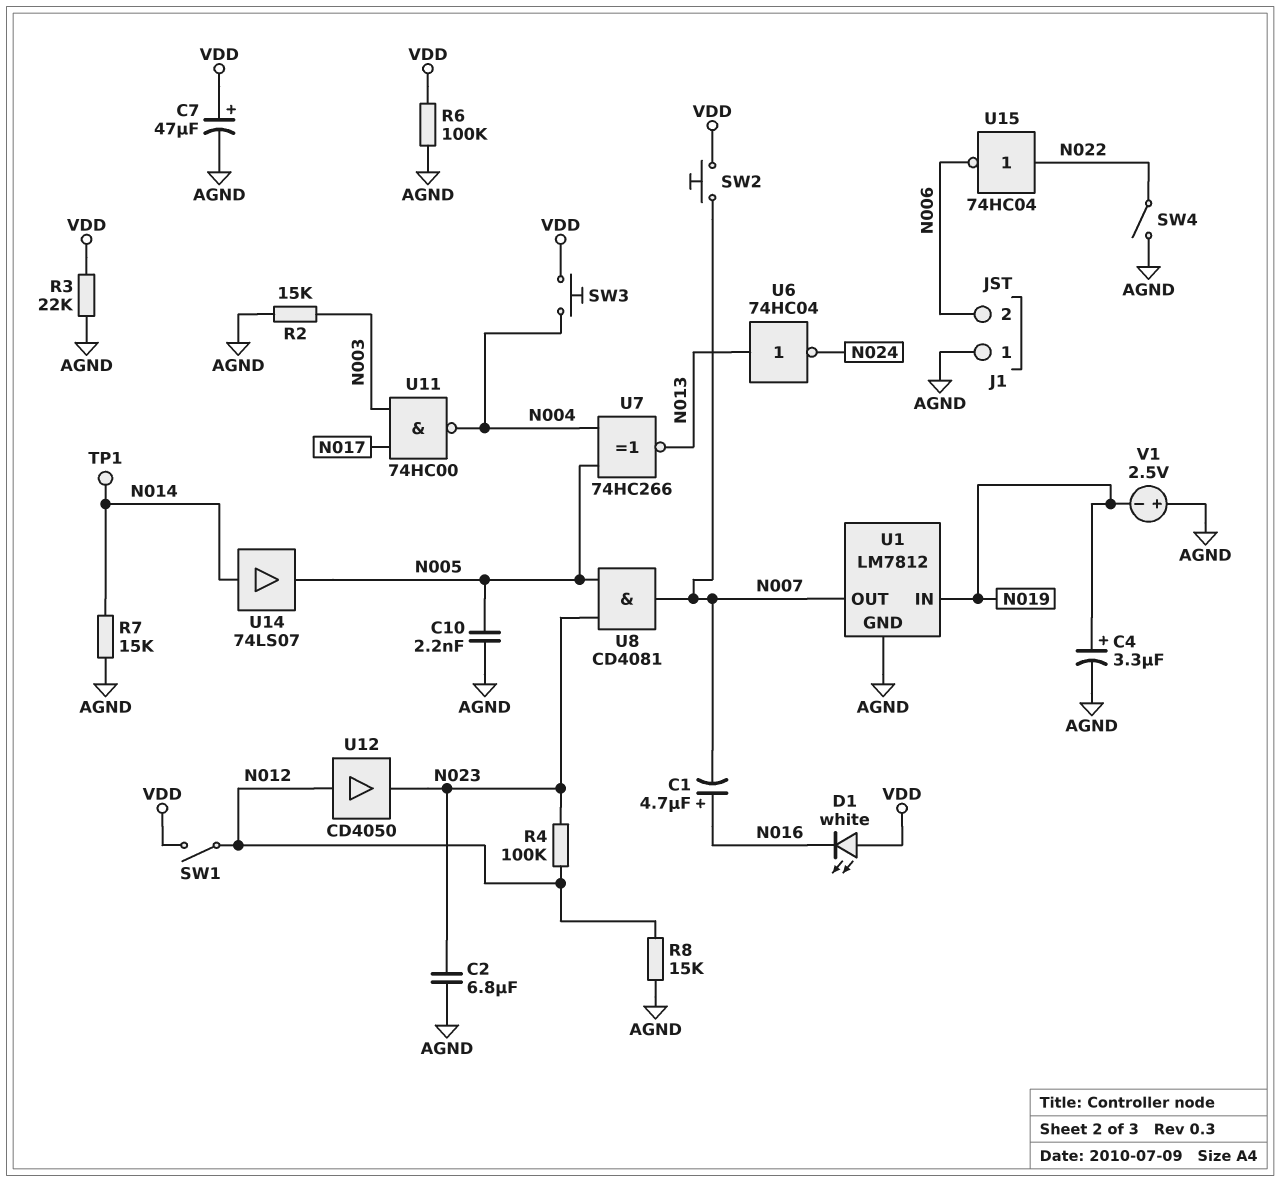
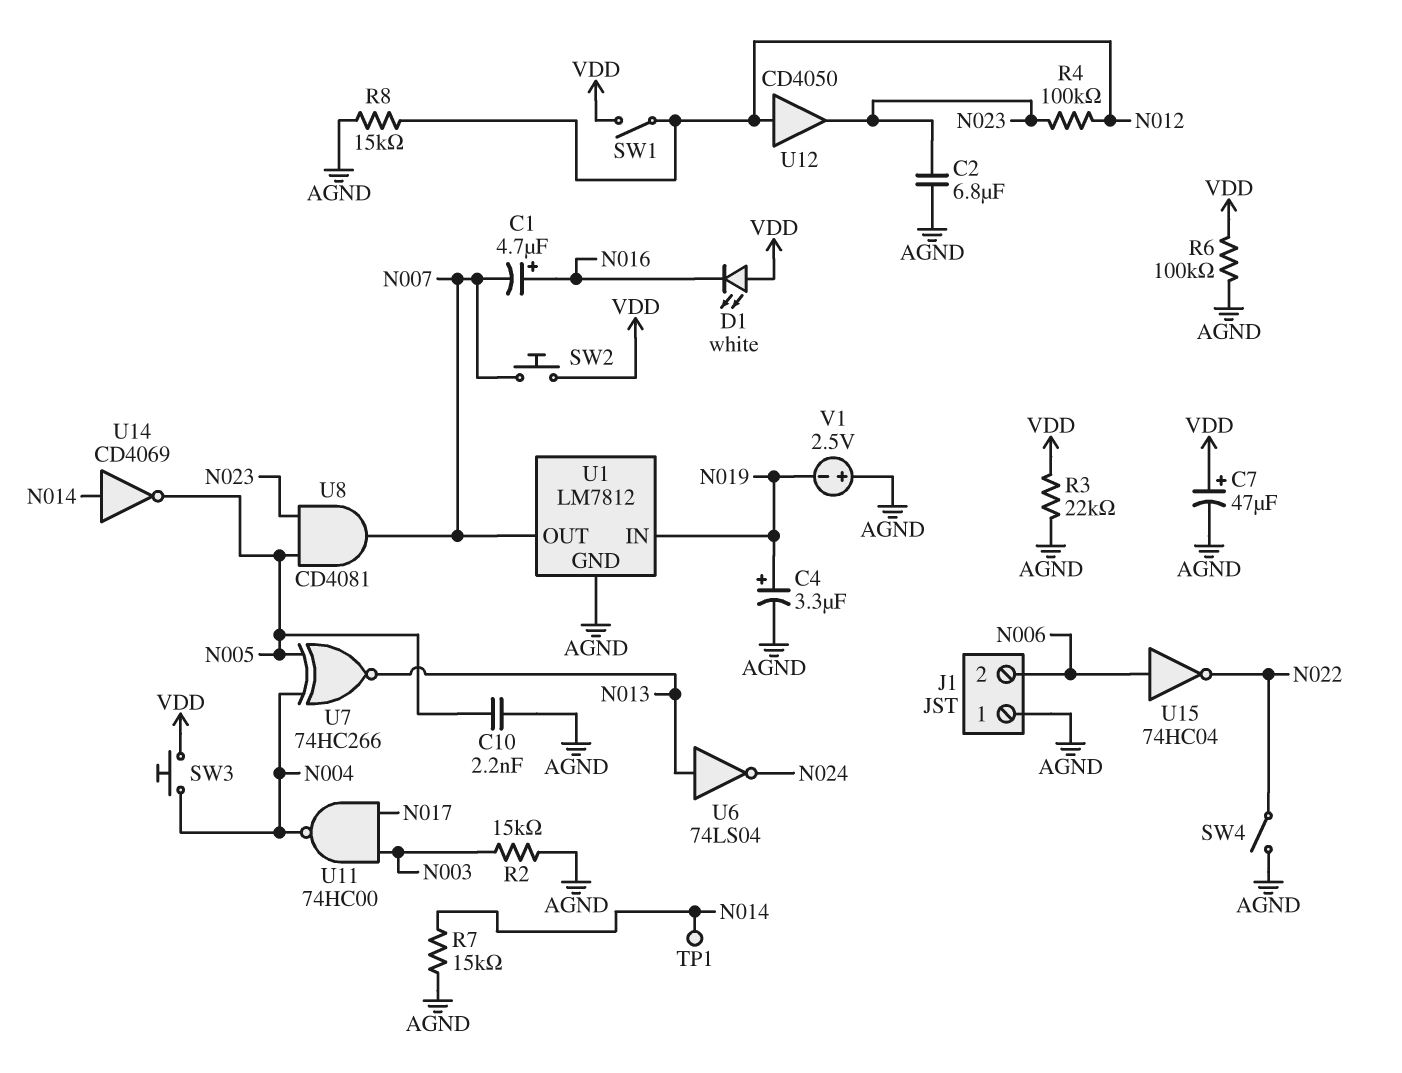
U6: NOT 74HC04 (in N013, out N024) -> NOT 74LS04 (in N013, out N024)
U14: buffer 74LS07 (in N014, out N005) -> NOT CD4069 (in N014, out N005)
U15: NOT 74HC04 (in N022, out N006) -> NOT 74HC04 (in N006, out N022)

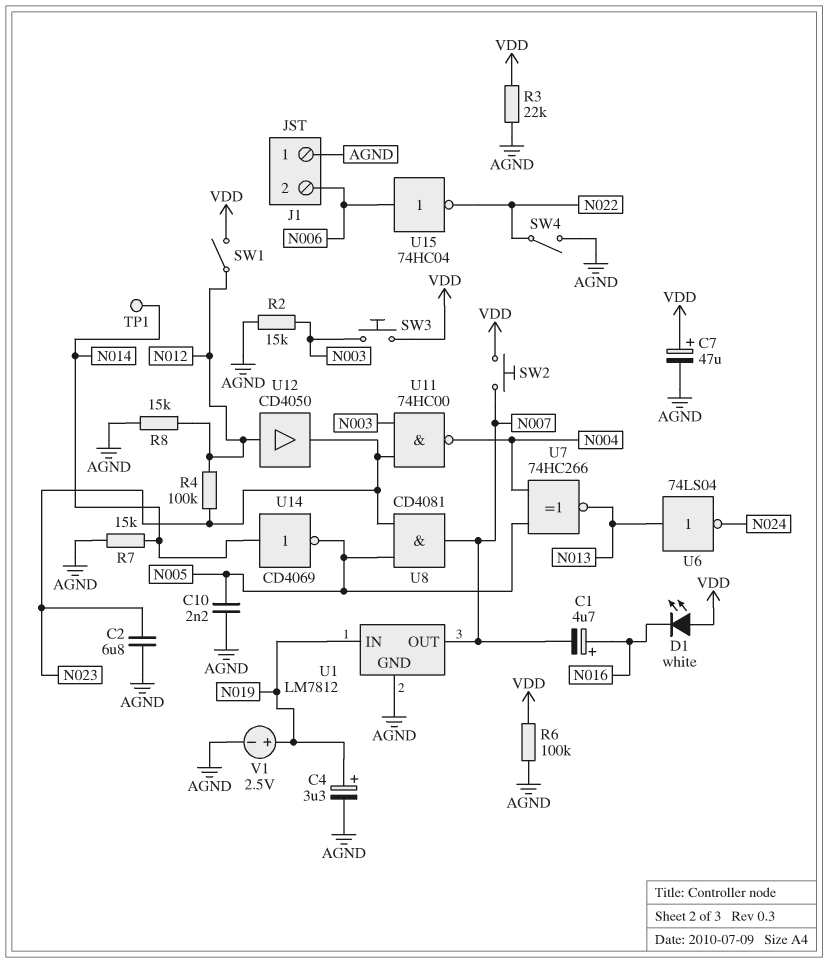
SW3: button (N004, VDD) -> button (N003, VDD)
U11: NAND 74HC00 (in N003, in N017, out N004) -> NAND 74HC00 (in N003, in N023, out N004)
V1: 2.5V (plus AGND, minus N019) -> 2.5V (plus N019, minus AGND)

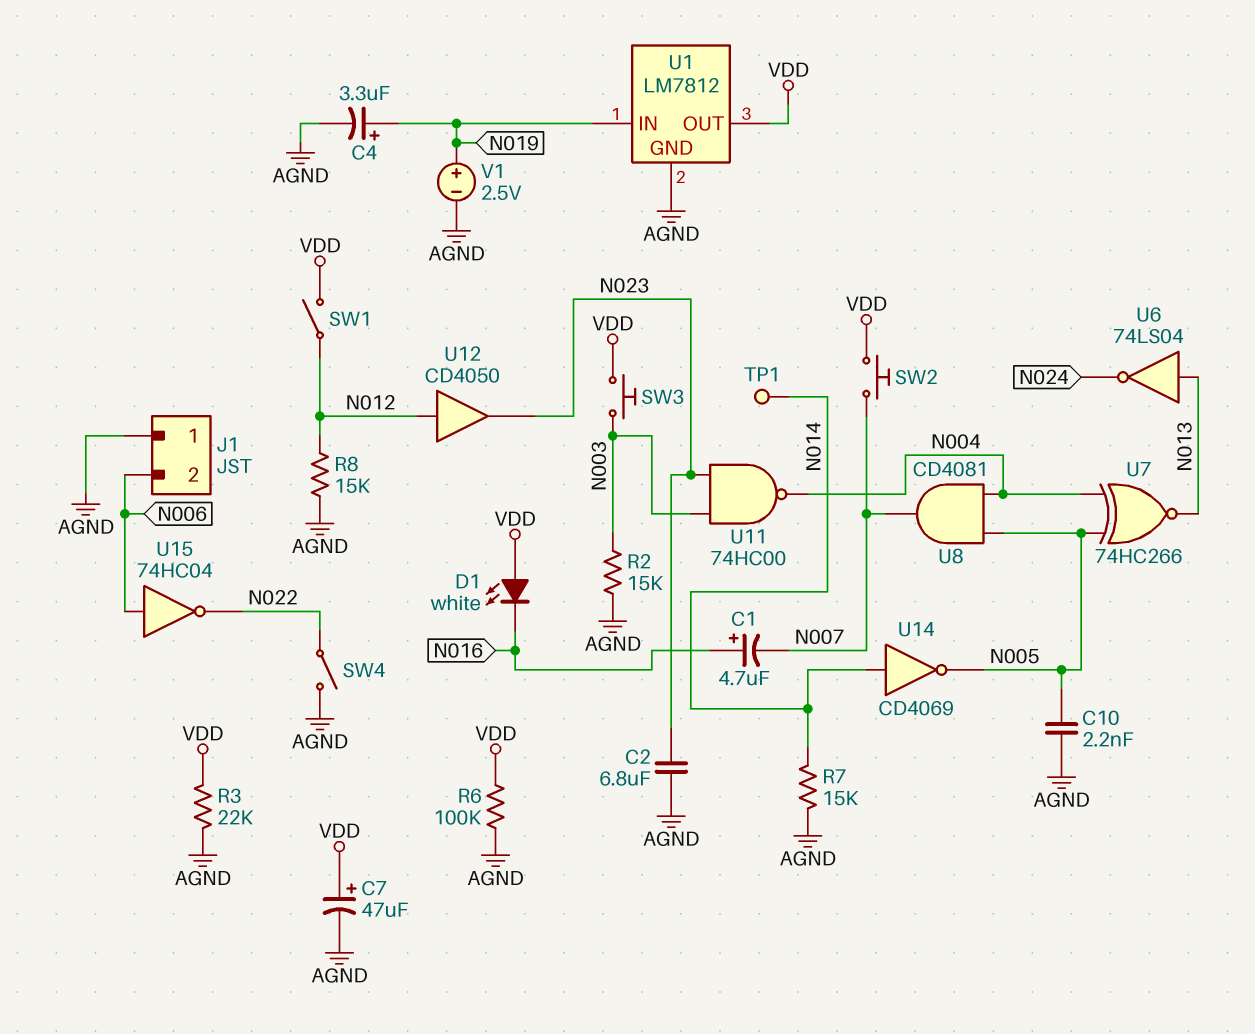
R4: 100k (N012, N023) -> none
U1 pin OUT: N007 -> VDD
U8: AND CD4081 (in N005, in N023, out N007) -> AND CD4081 (in N004, in N005, out N007)

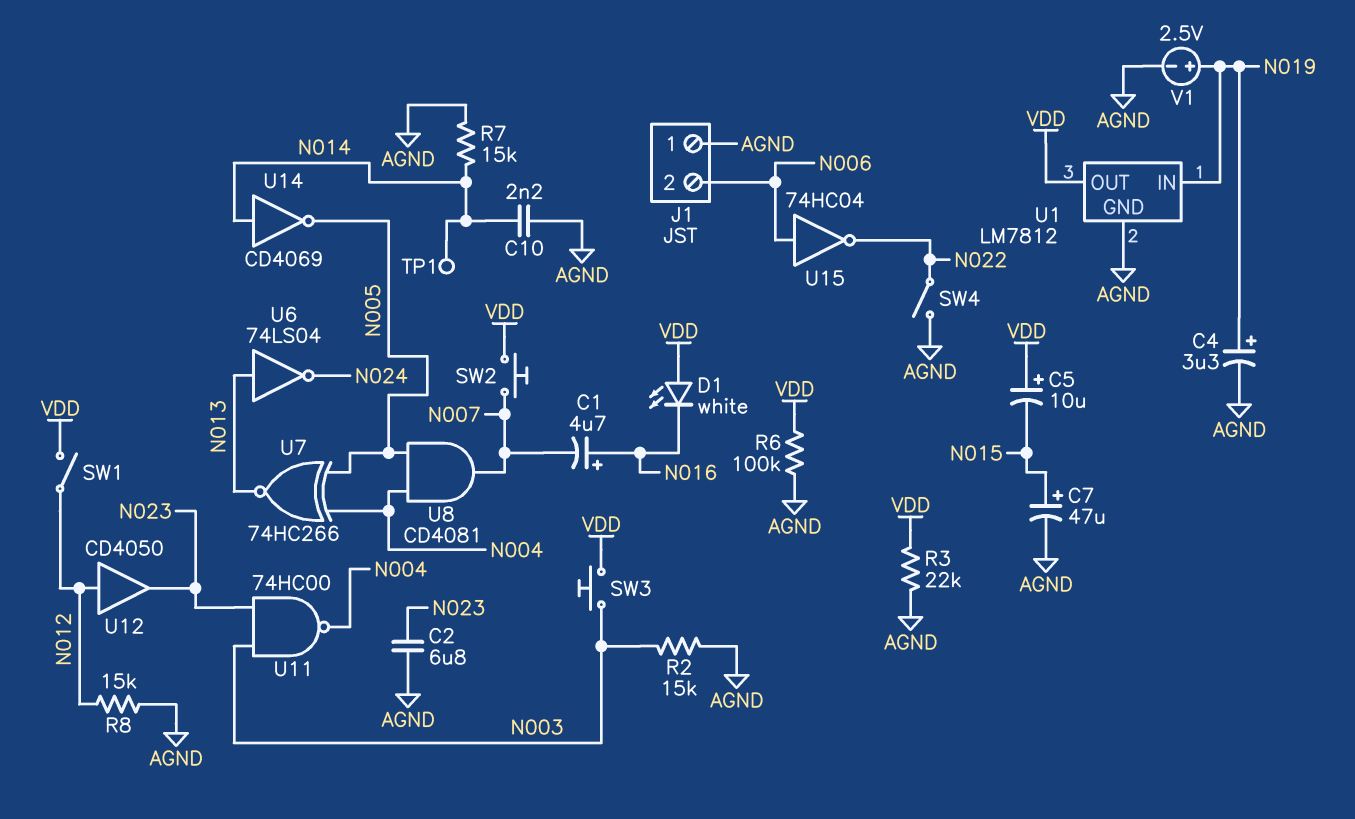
C5: none -> 10uF (plus VDD, minus N015)
C7: 47uF (plus VDD, minus AGND) -> 47uF (plus N015, minus AGND)
C10: 2.2nF (AGND, N005) -> 2.2nF (AGND, N014)

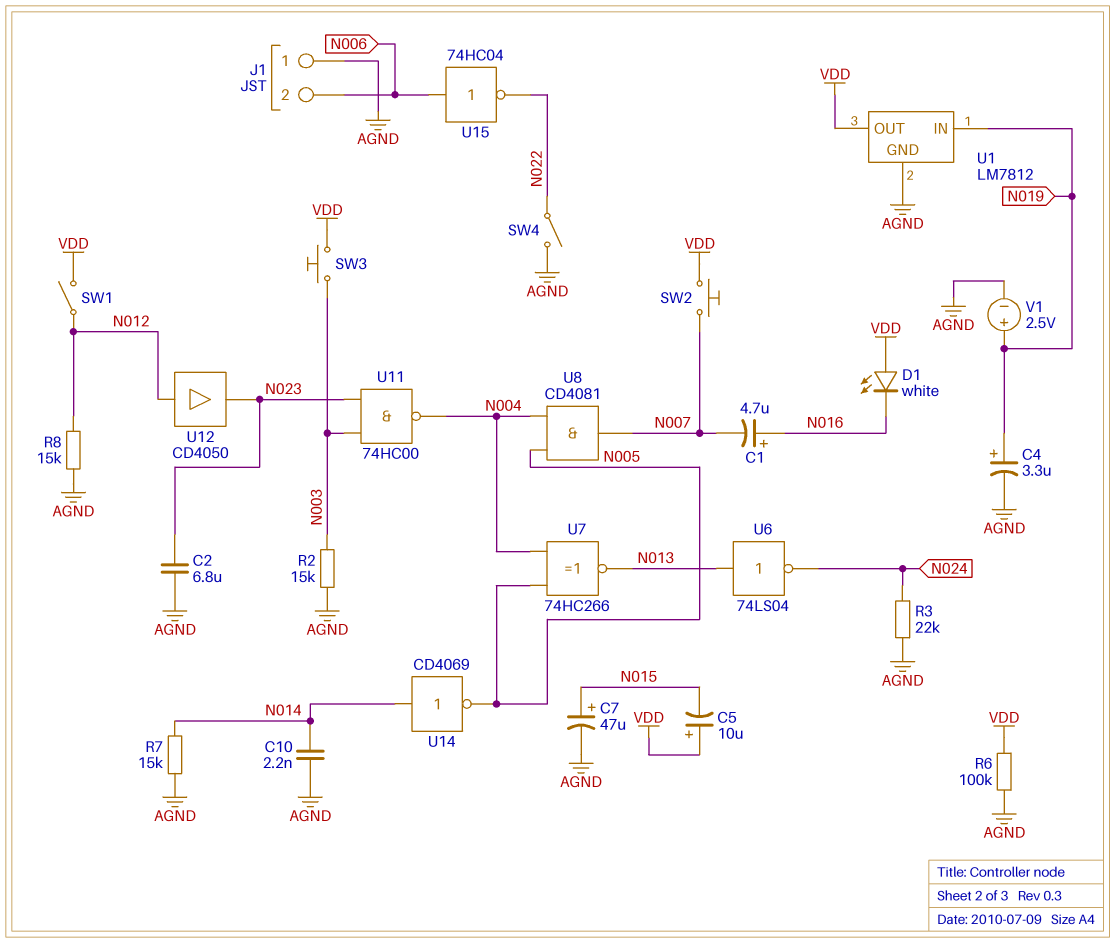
R3: 22k (AGND, VDD) -> 22k (AGND, N024)
TP1: test point (N014) -> none

